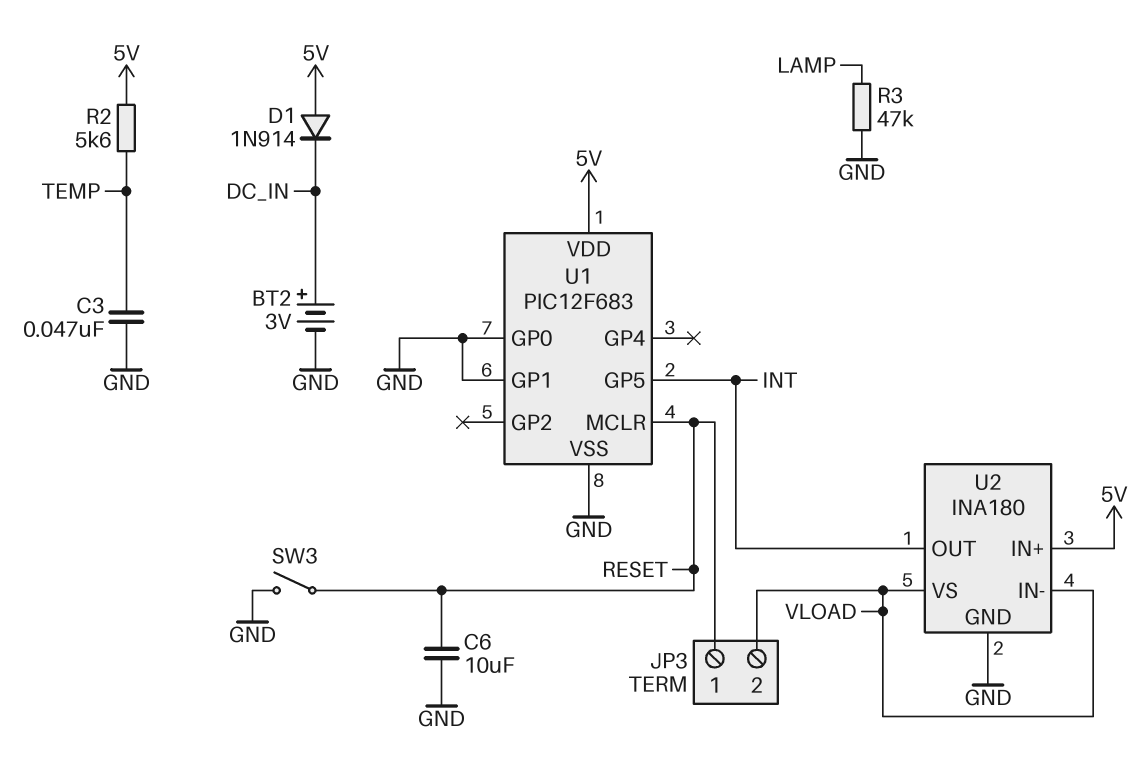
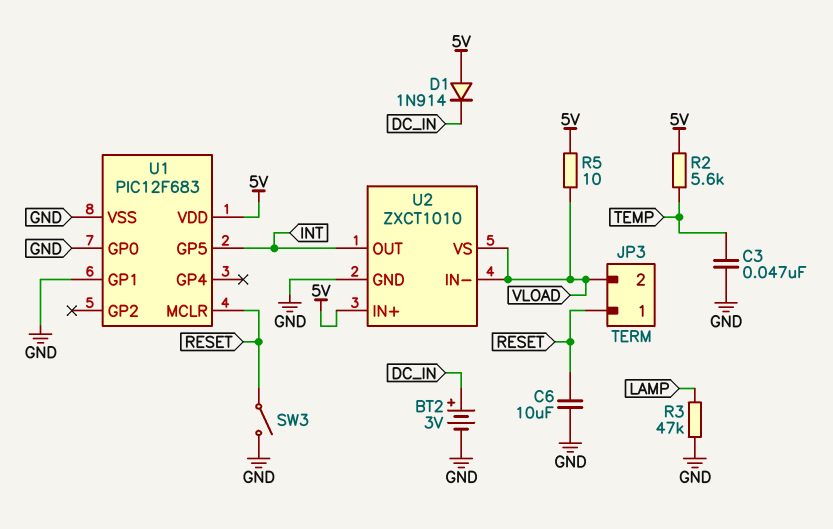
R5: none -> 10 (5V, VLOAD)
U2: INA180 -> ZXCT1010

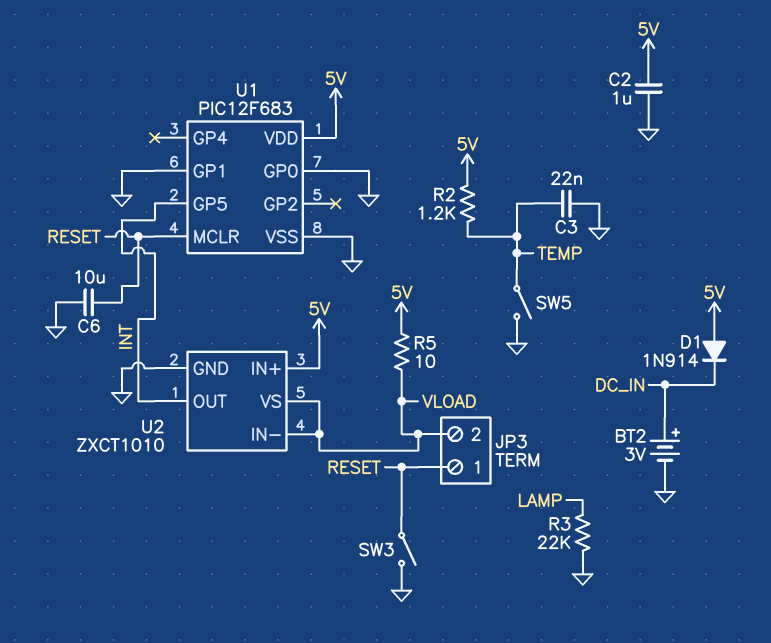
C2: none -> 1uF (5V, GND)
C3: 47nF (GND, TEMP) -> 22nF (GND, TEMP)
R2: 5.6k (5V, TEMP) -> 1.2k (5V, TEMP)
R3: 47k (GND, LAMP) -> 22k (GND, LAMP)
SW5: none -> switch (GND, TEMP)

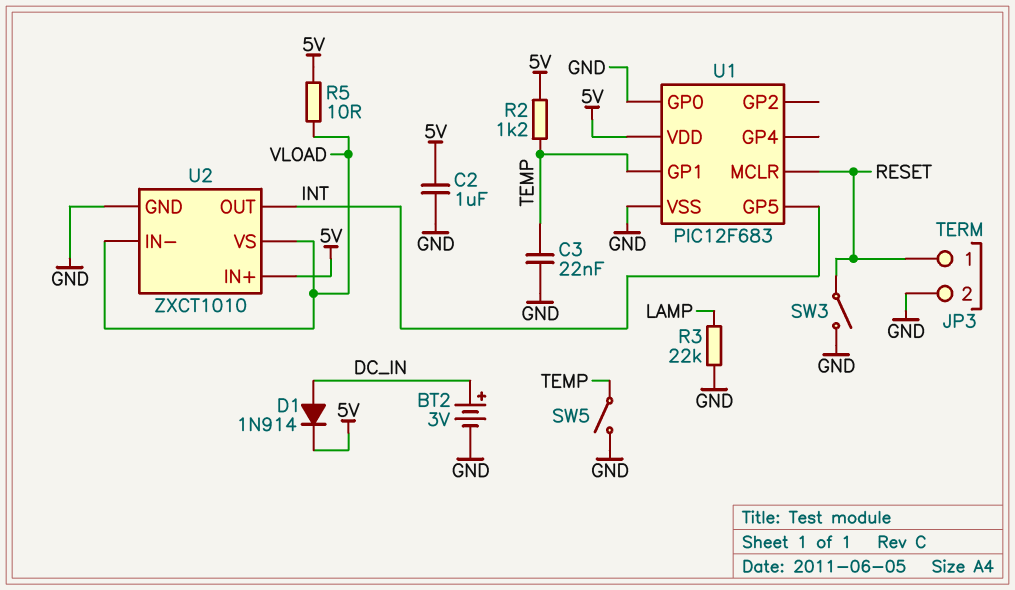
C6: 10uF (GND, RESET) -> none
D1: diode 1N914 (A 5V, K DC_IN) -> diode 1N914 (A DC_IN, K 5V)
JP3 pin 2: VLOAD -> GND
U1 pin GP1: GND -> TEMP

